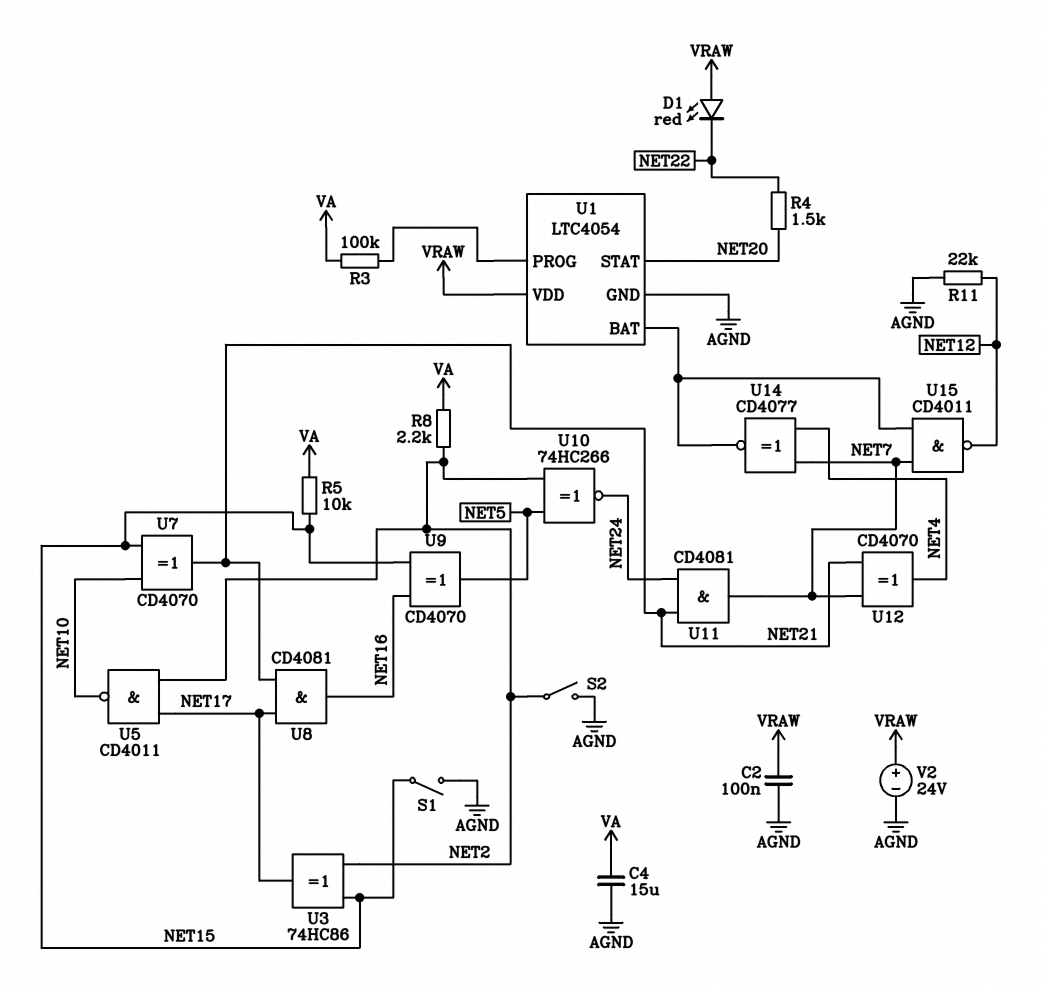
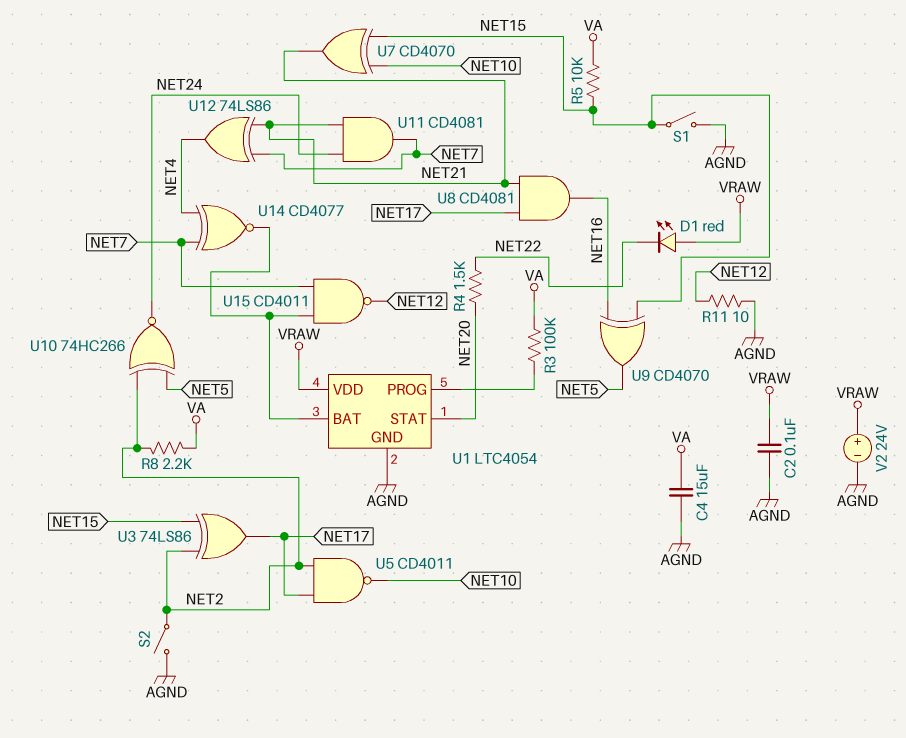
R11: 22k (AGND, NET12) -> 10 (AGND, NET12)
U3: XOR 74HC86 (in NET2, in NET15, out NET17) -> XOR 74LS86 (in NET2, in NET15, out NET17)
U12: XOR CD4070 (in NET7, in NET21, out NET4) -> XOR 74LS86 (in NET7, in NET21, out NET4)

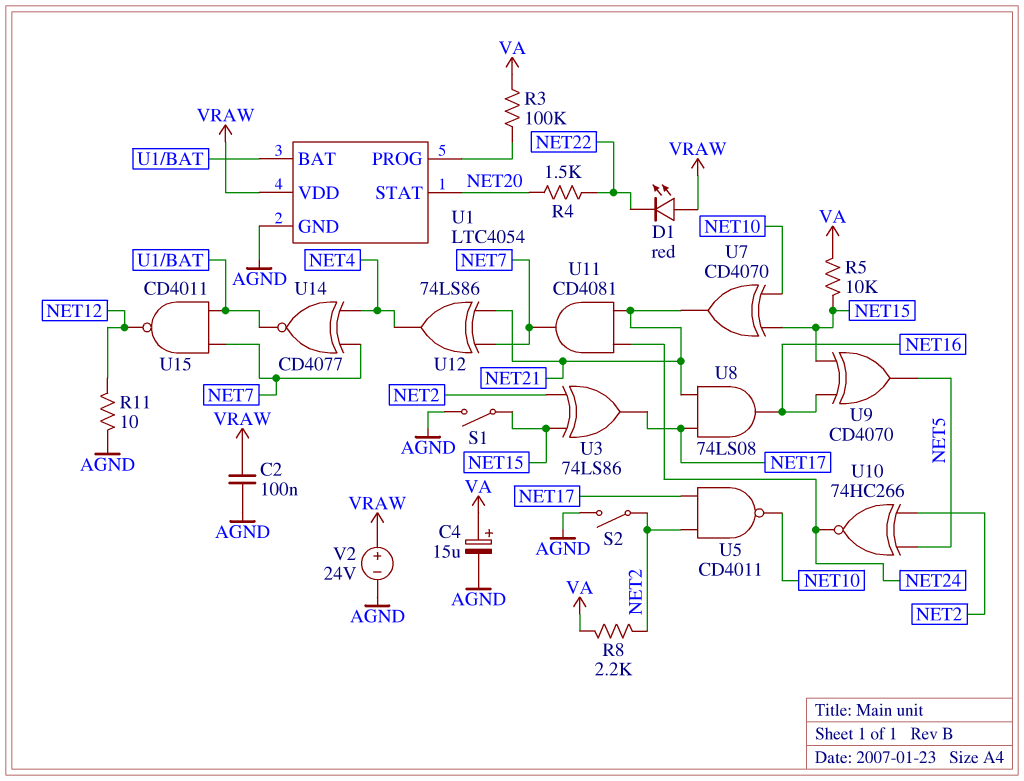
C4: 15uF (AGND, VA) -> 15uF (plus VA, minus AGND)
U8: AND CD4081 (in NET17, in NET21, out NET16) -> AND 74LS08 (in NET17, in NET21, out NET16)

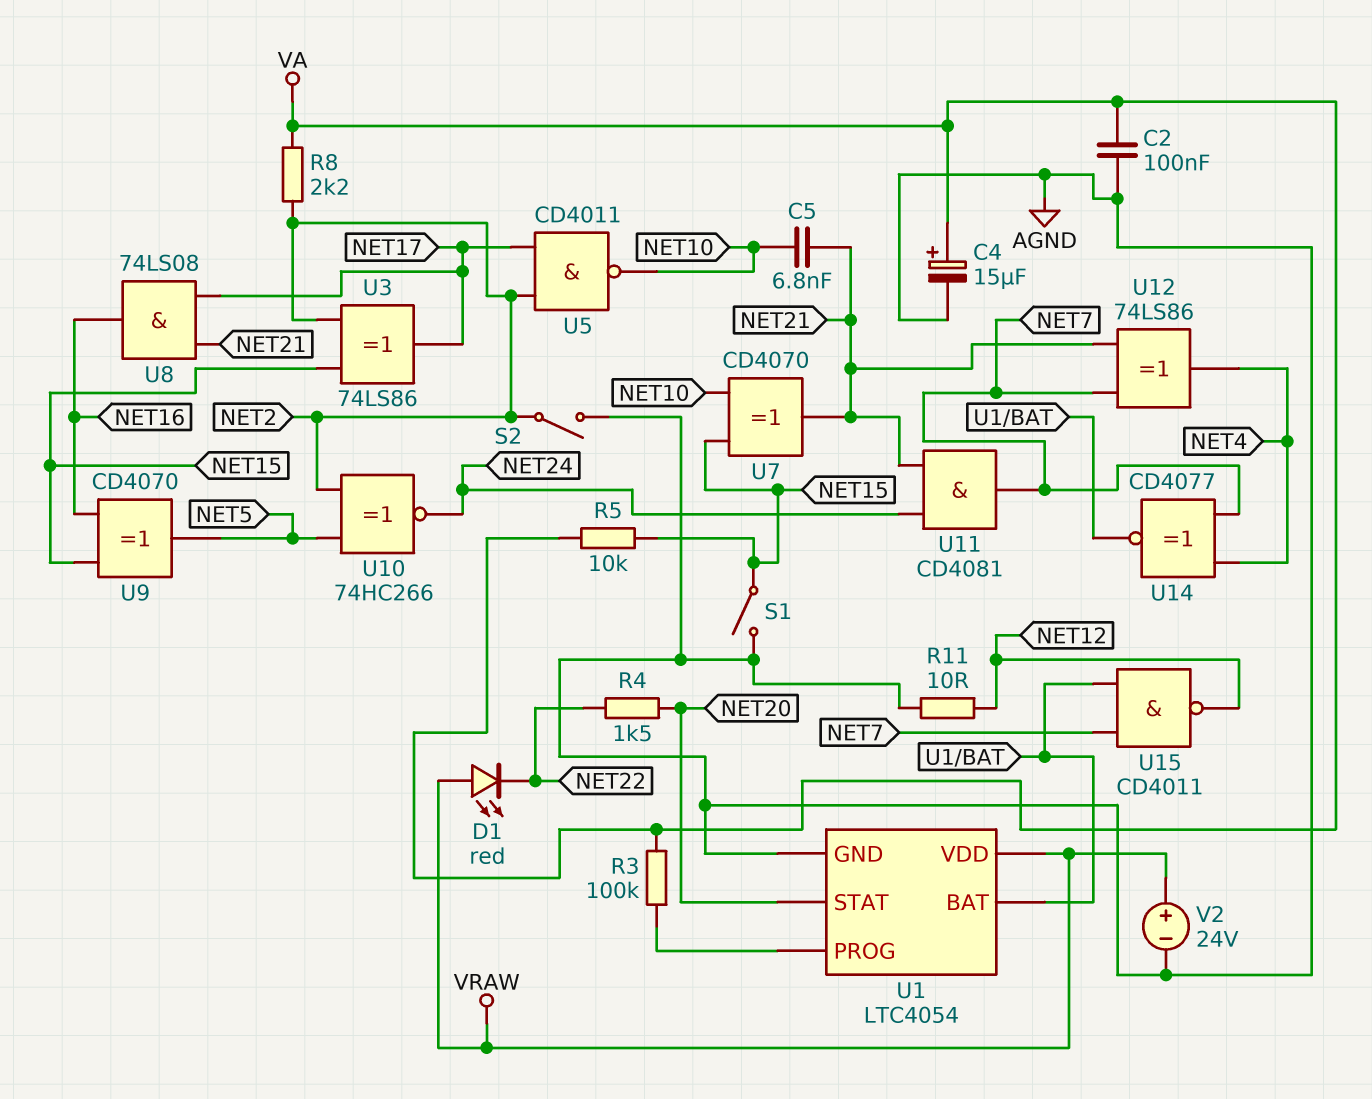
C2: 100nF (AGND, VRAW) -> 100nF (AGND, VA)
C5: none -> 6.8nF (NET10, NET21)

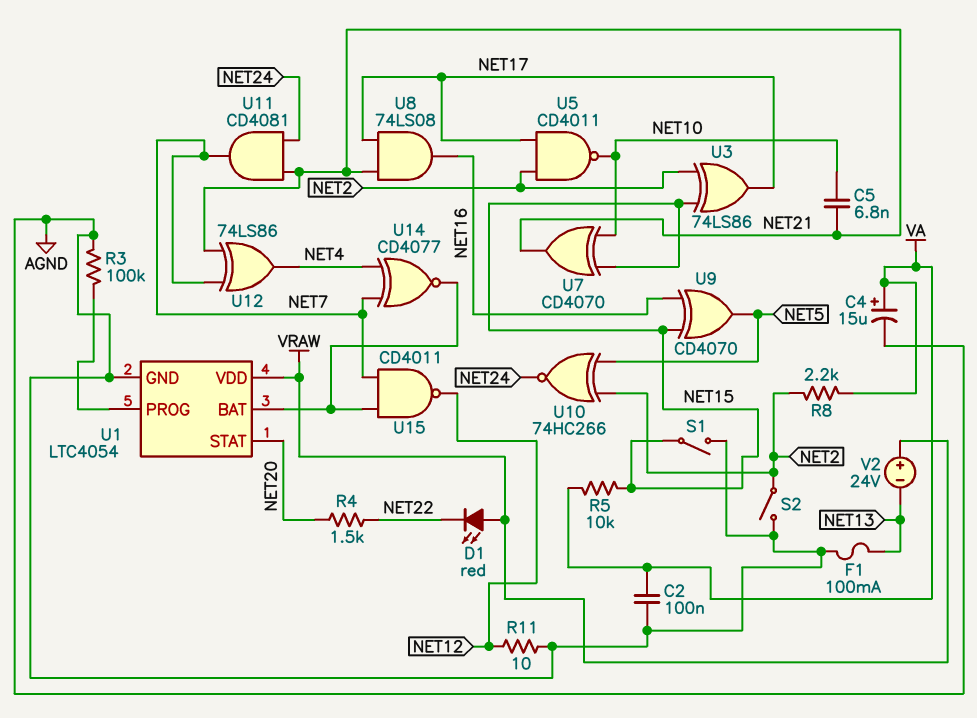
F1: none -> 100mA (AGND, NET13)
R3: 100k (U1/PROG, VA) -> 100k (AGND, U1/PROG)
V2: 24V (plus VRAW, minus AGND) -> 24V (plus VRAW, minus NET13)

